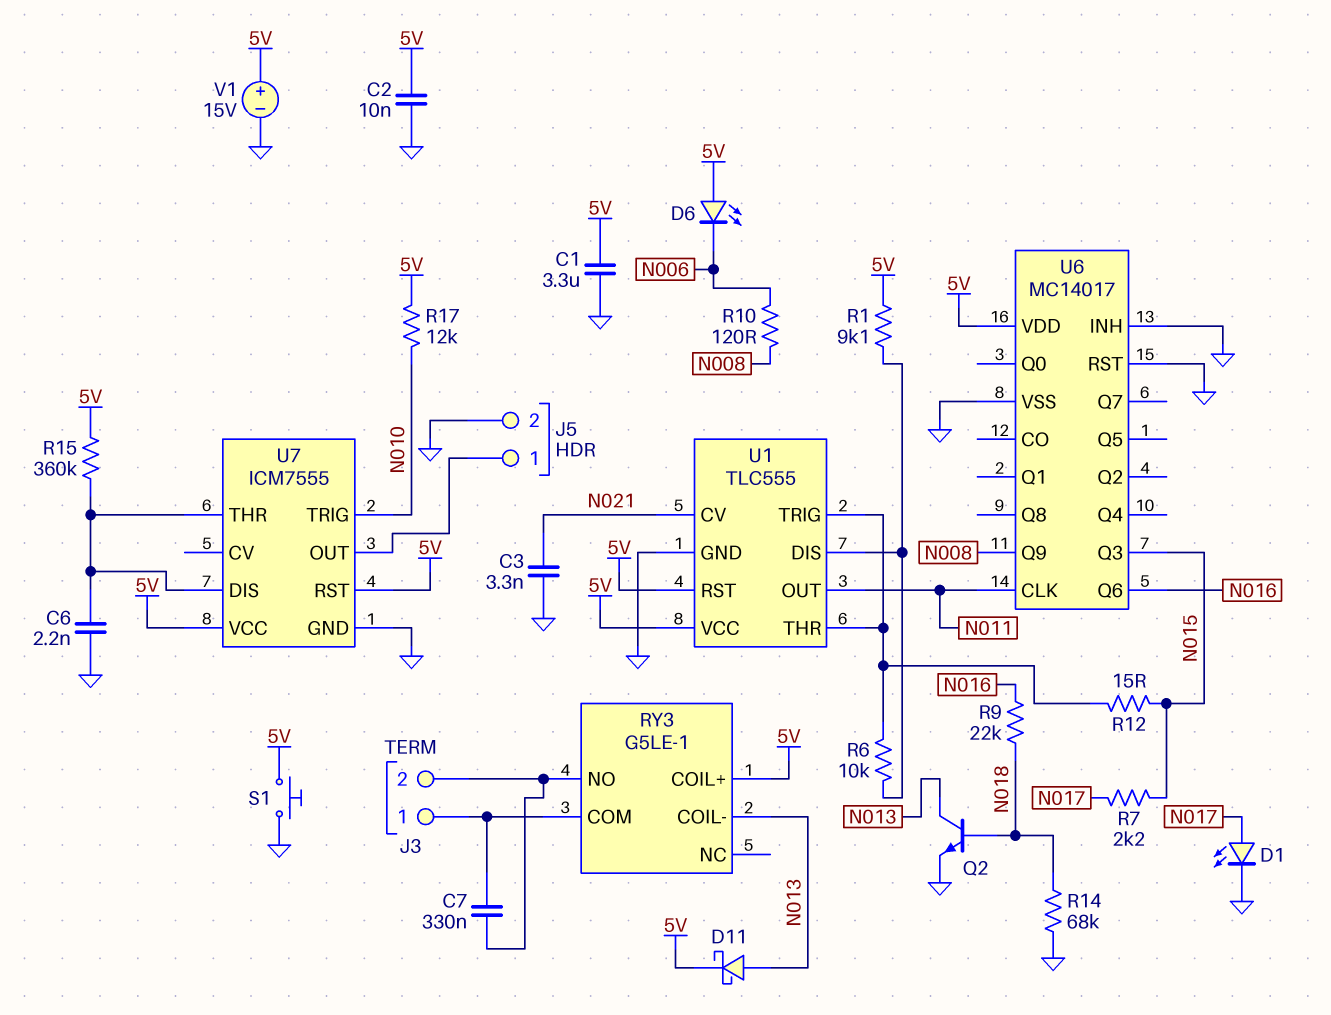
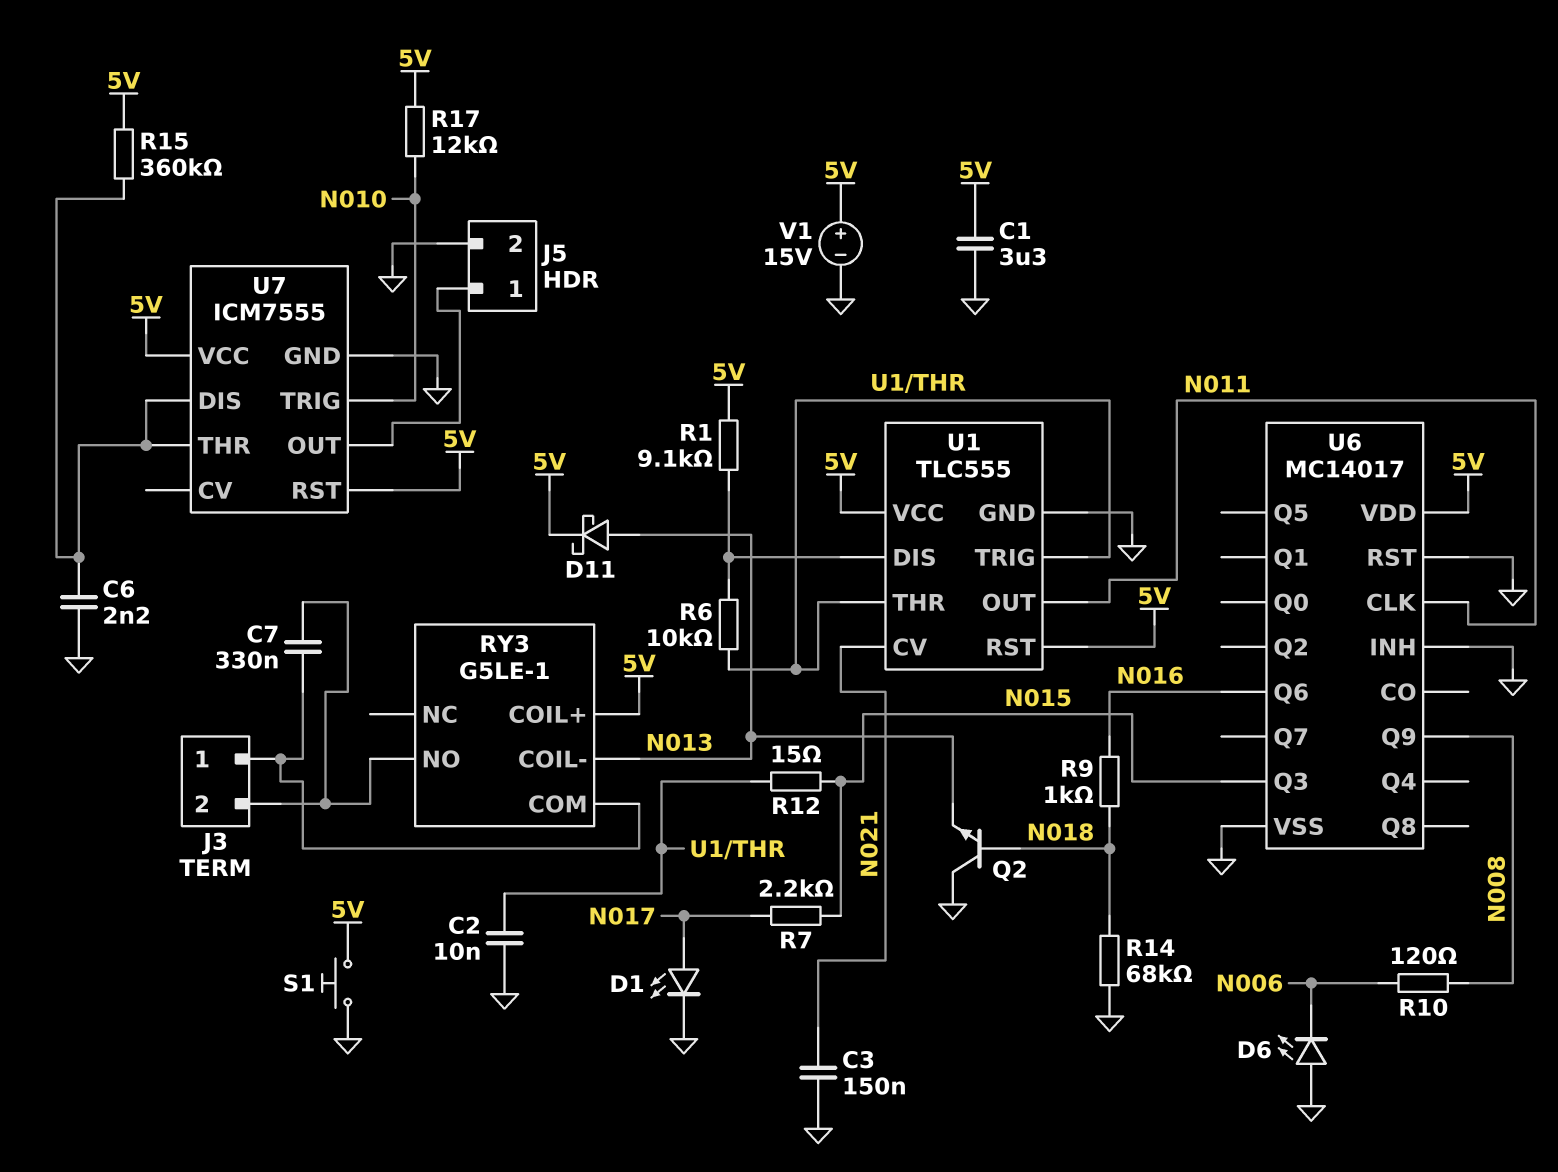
C2: 10nF (5V, GND) -> 10nF (GND, U1/THR)
C3: 3.3nF (GND, N021) -> 150nF (GND, N021)
D6: LED (A 5V, K N006) -> LED (A GND, K N006)
Q2: NPN (B N018, C N013, E GND) -> NPN (B N018, C GND, E N013)
R9: 22k (N016, N018) -> 1k (N016, N018)

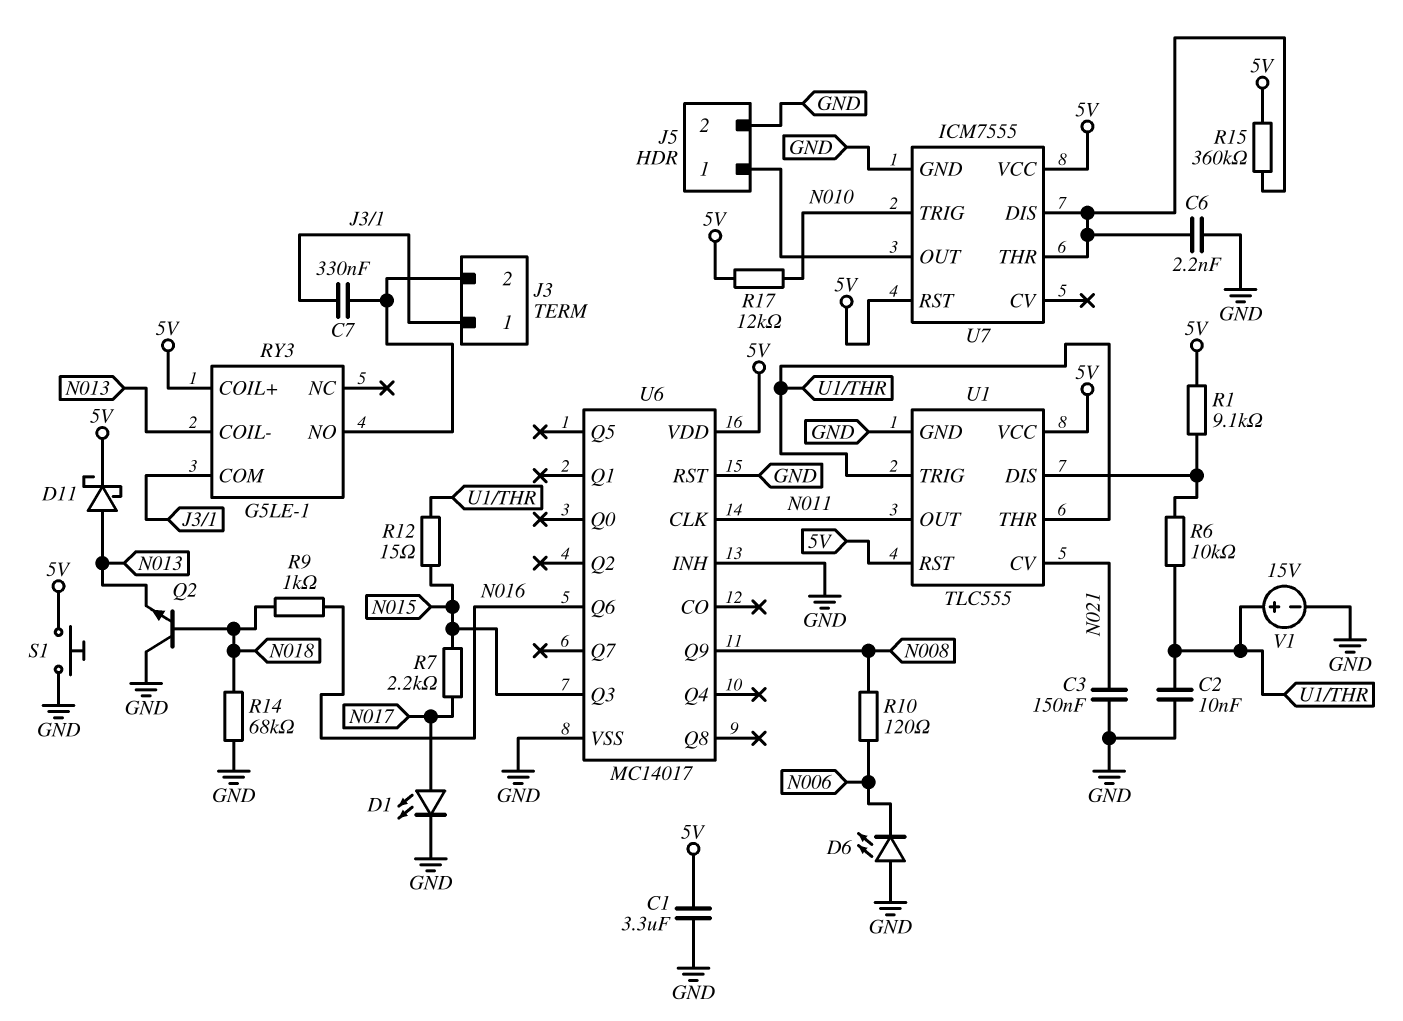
V1: 15V (plus 5V, minus GND) -> 15V (plus U1/THR, minus GND)

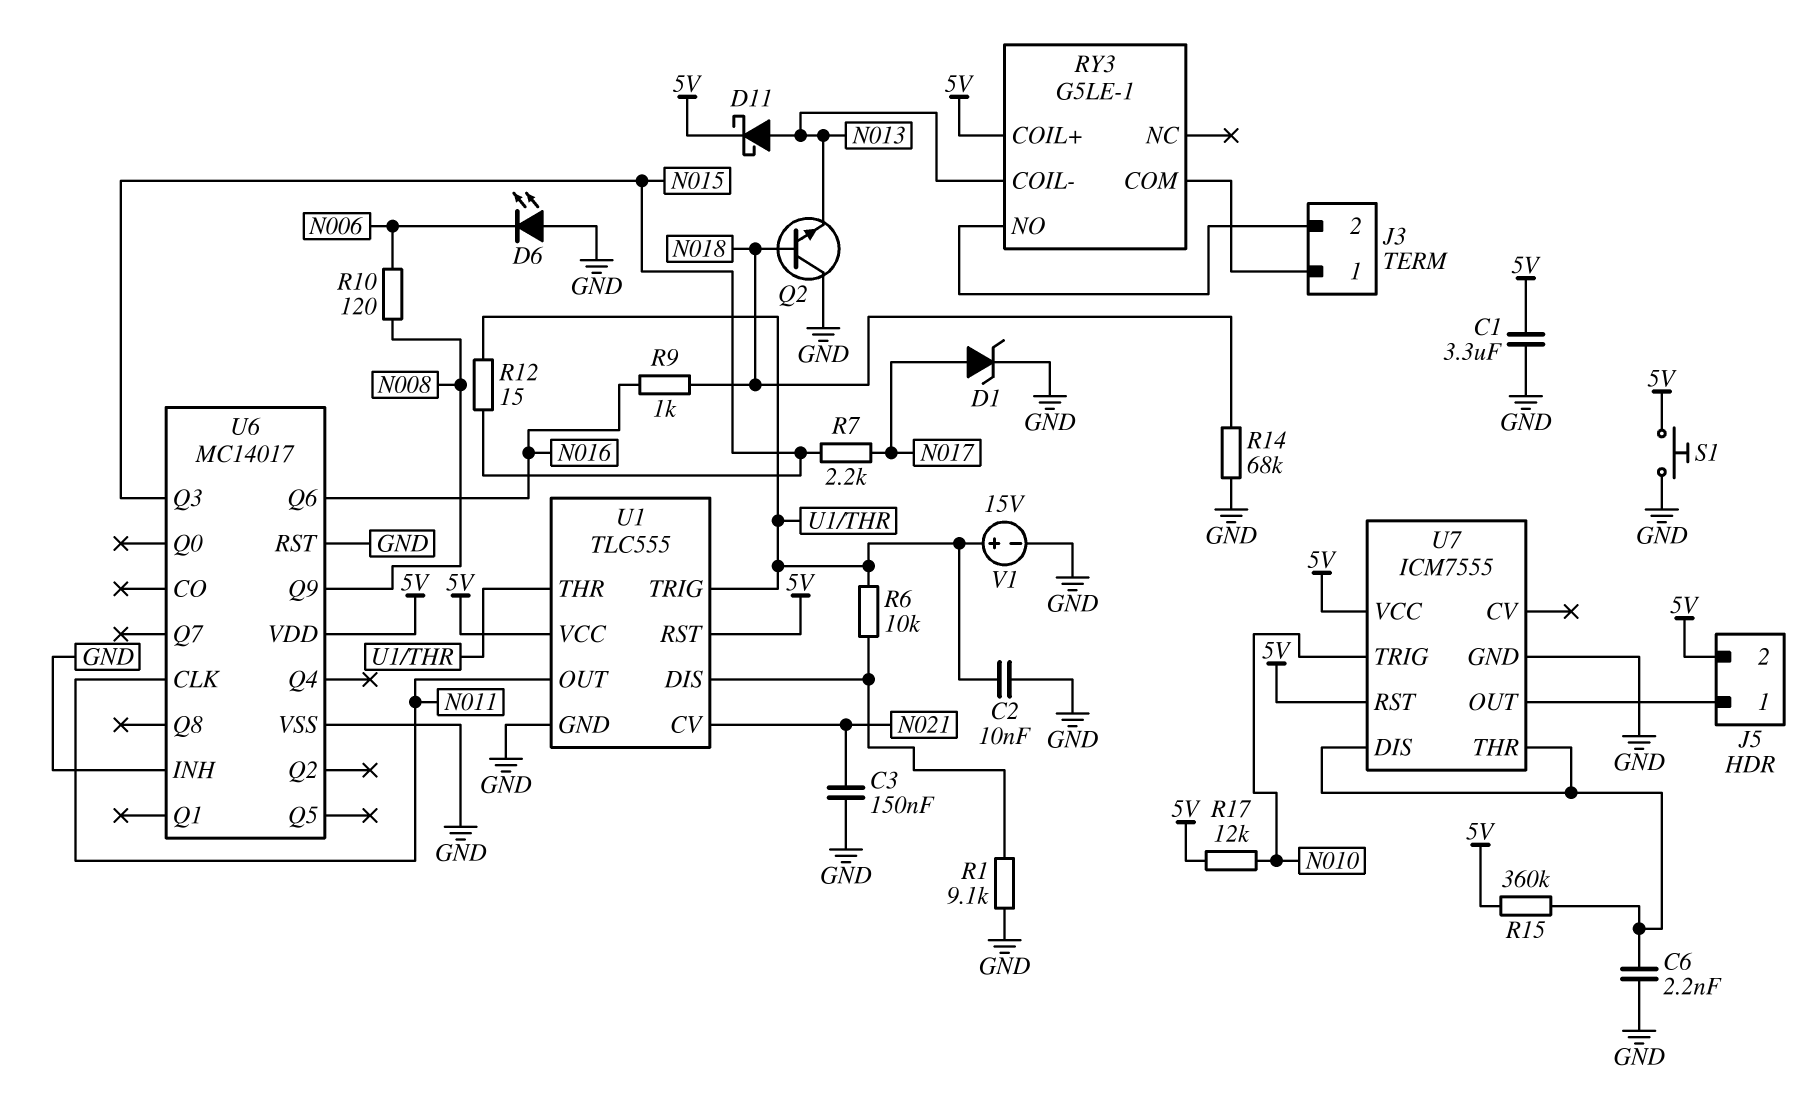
C7: 330nF (J3/1, J3/2) -> none
D1: LED (A N017, K GND) -> zener (A N017, K GND)
J5 pin 2: GND -> 5V
R1: 9.1k (5V, U1/DIS) -> 9.1k (GND, U1/DIS)

